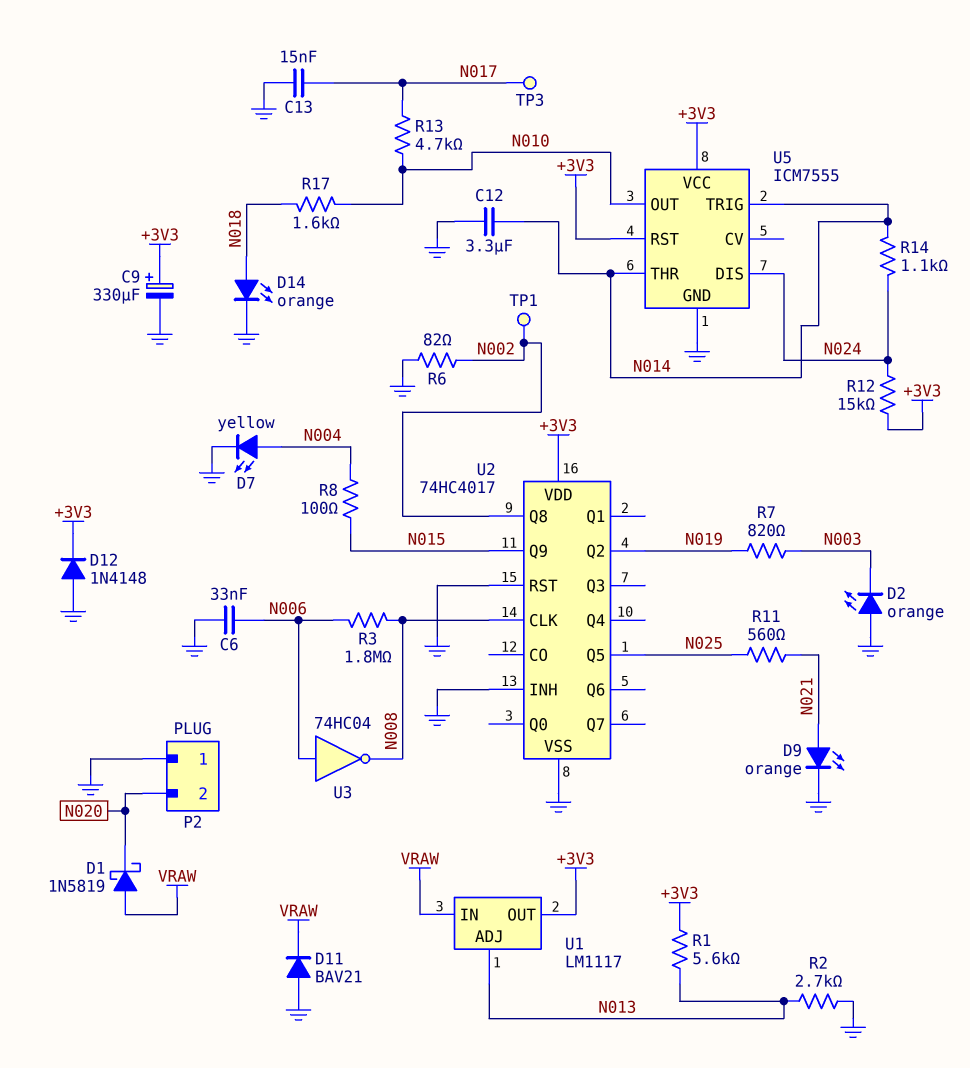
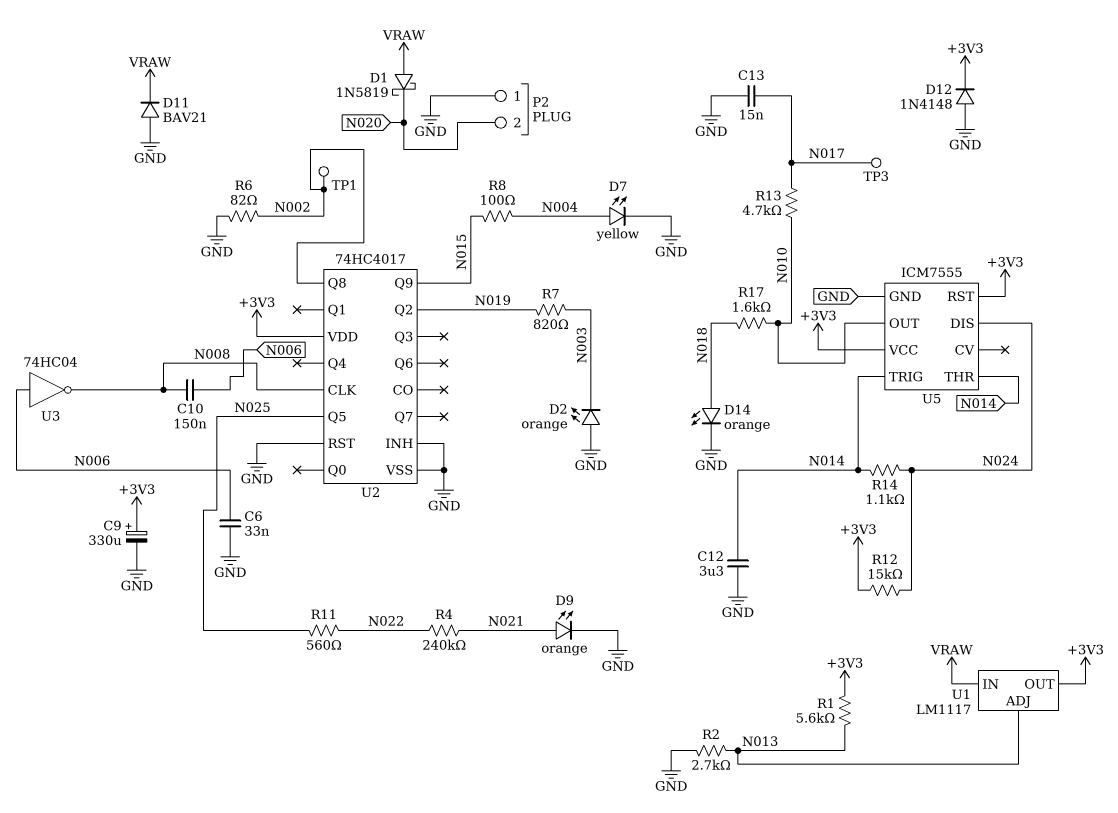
C10: none -> 150nF (N006, N008)
R3: 1.8M (N006, N008) -> none
R4: none -> 240k (N021, N022)
R11: 560 (N021, N025) -> 560 (N022, N025)

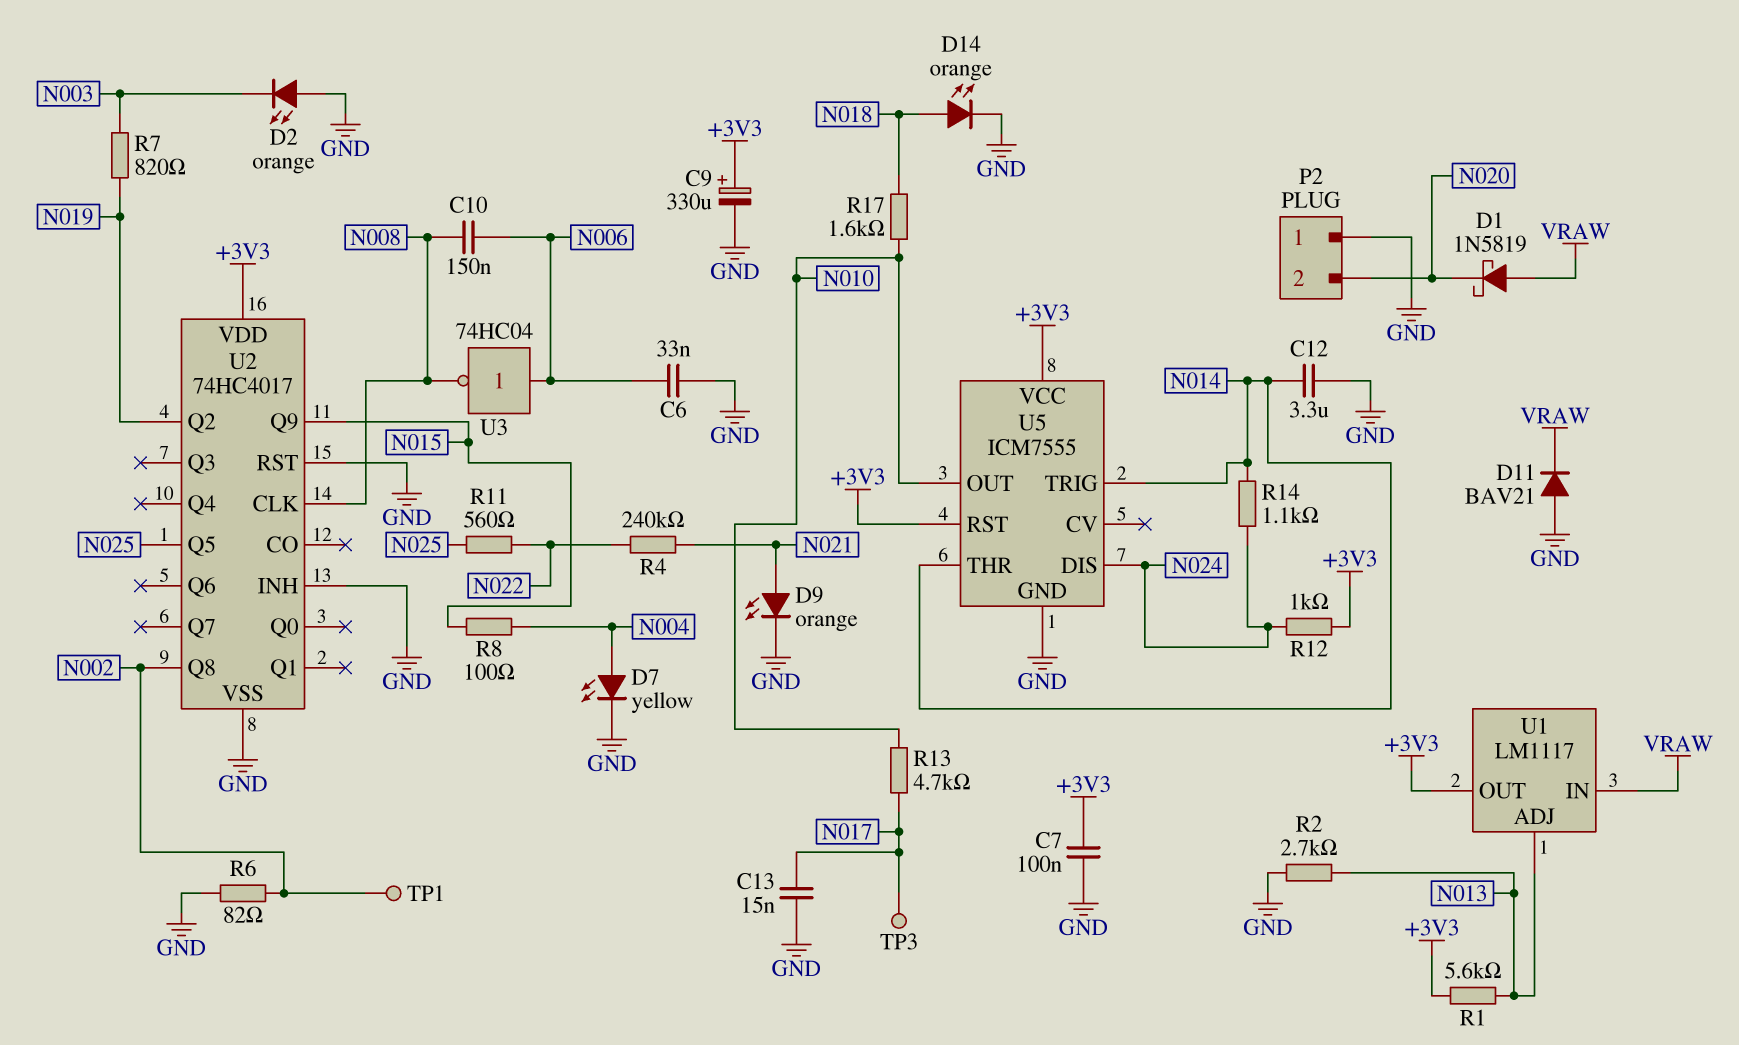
C7: none -> 100nF (+3V3, GND)
D12: diode 1N4148 (A GND, K +3V3) -> none
R12: 15k (+3V3, N024) -> 1k (+3V3, N024)

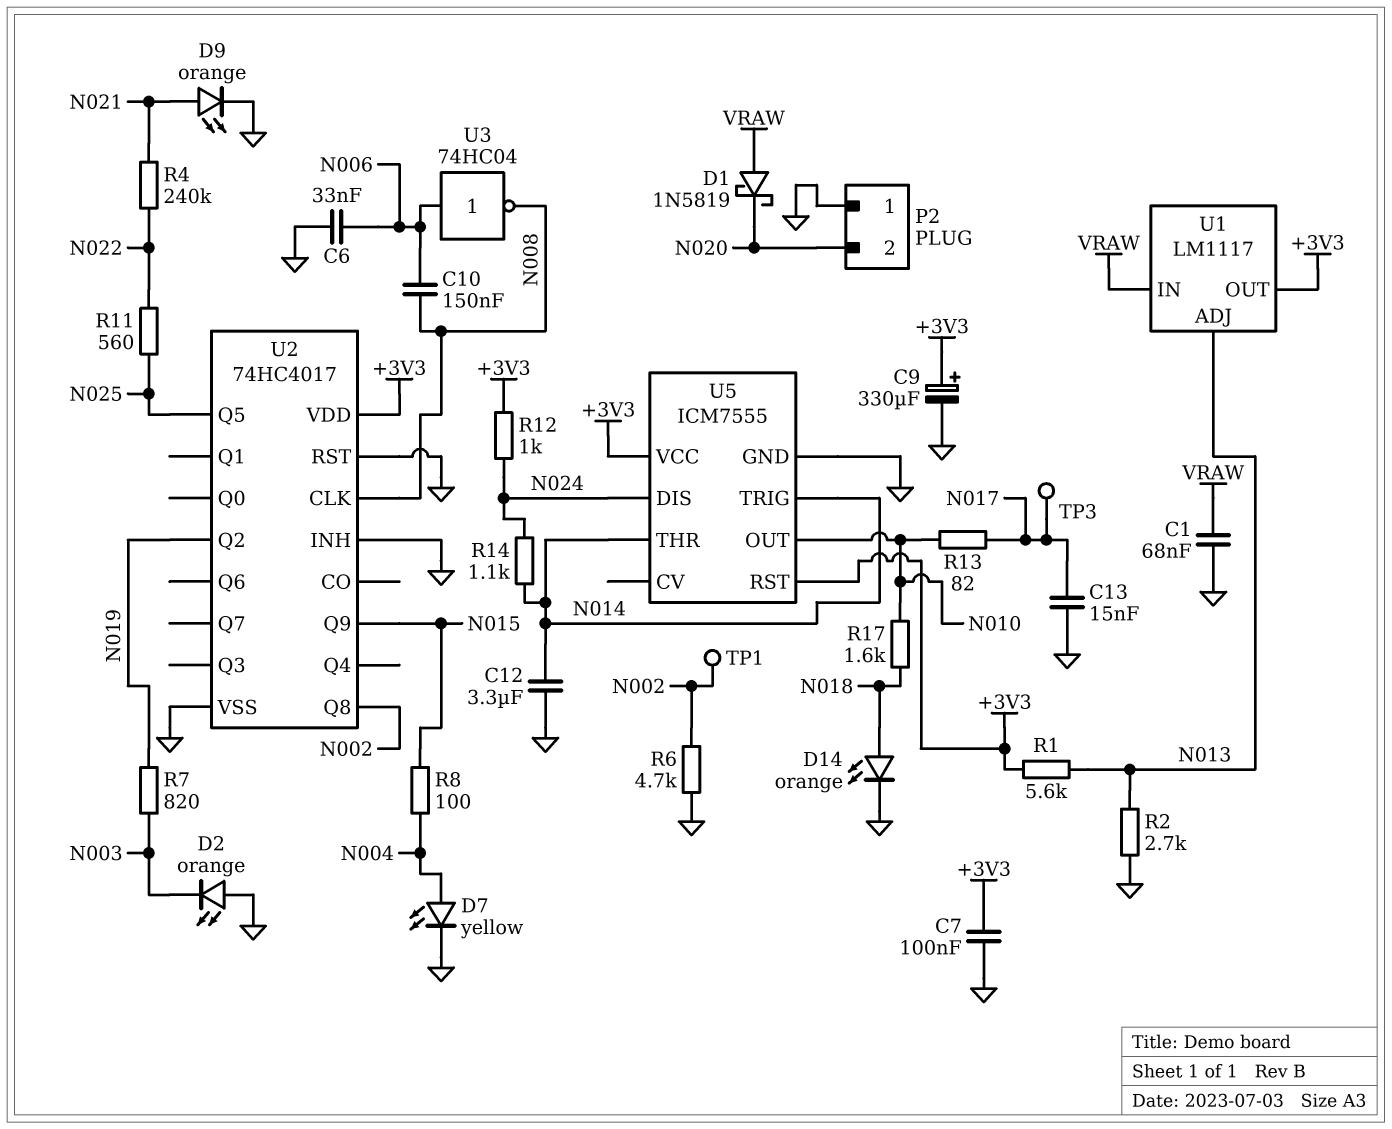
C1: none -> 68nF (GND, VRAW)
D11: diode BAV21 (A GND, K VRAW) -> none
R6: 82 (GND, N002) -> 4.7k (GND, N002)
R13: 4.7k (N010, N017) -> 82 (N010, N017)

